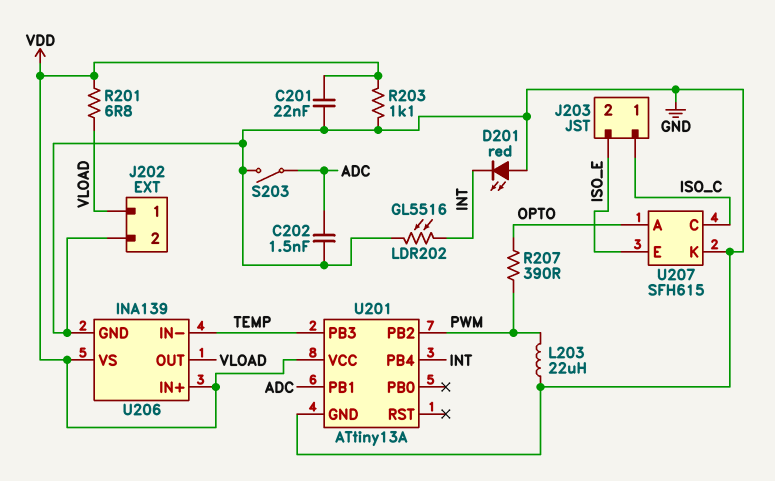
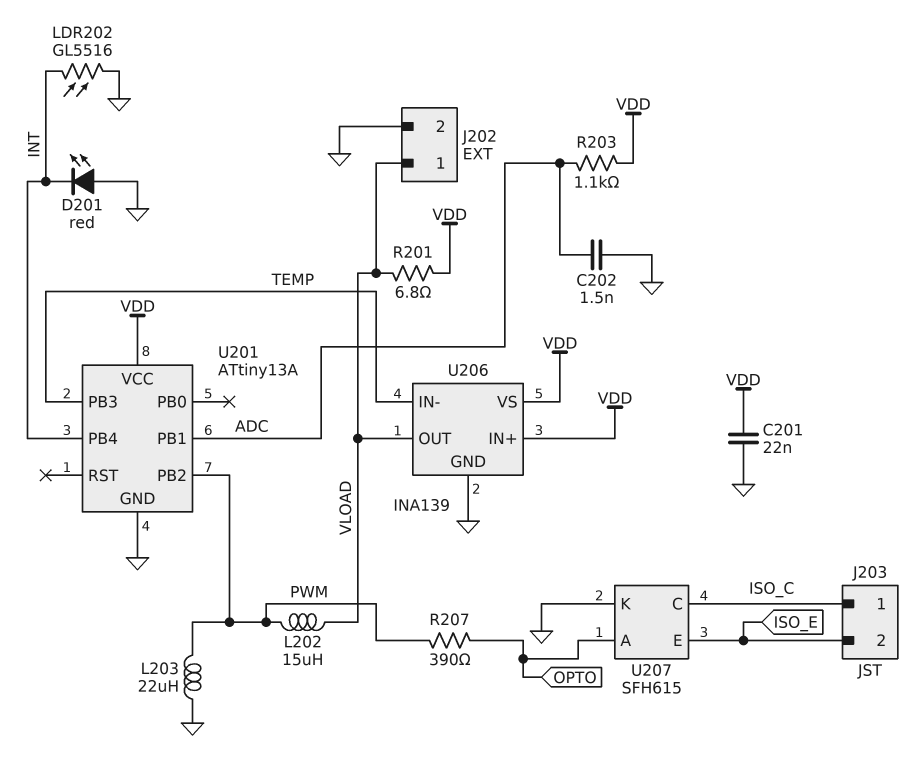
L202: none -> 15uH (PWM, VLOAD)
R203: 1.1k (GND, VDD) -> 1.1k (ADC, VDD)
S203: switch (ADC, GND) -> none

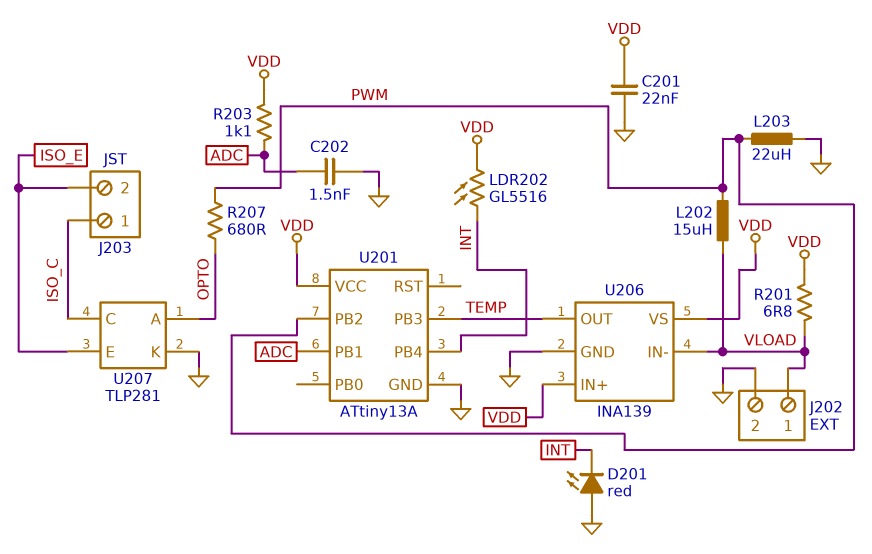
LDR202: GL5516 (GND, INT) -> GL5516 (INT, VDD)
R207: 390 (OPTO, PWM) -> 680 (OPTO, PWM)
U206 pin IN-: TEMP -> VLOAD
U206 pin OUT: VLOAD -> TEMP
U207: SFH615 -> TLP281

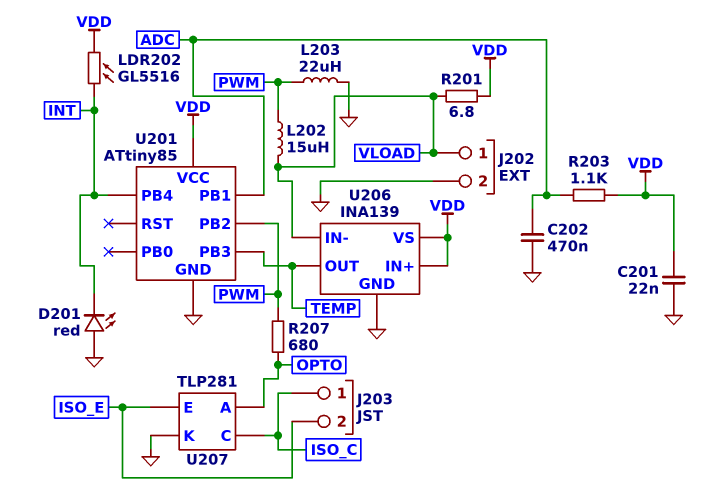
C202: 1.5nF (ADC, GND) -> 470nF (ADC, GND)
U201: ATtiny13A -> ATtiny85

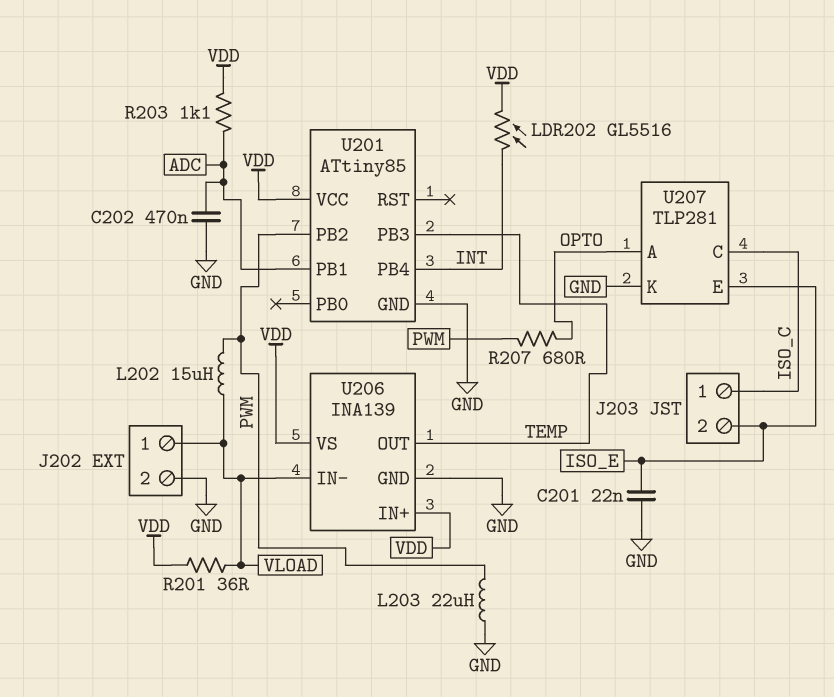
C201: 22nF (GND, VDD) -> 22nF (GND, ISO_E)
D201: LED red (A GND, K INT) -> none
R201: 6.8 (VDD, VLOAD) -> 36 (VDD, VLOAD)

